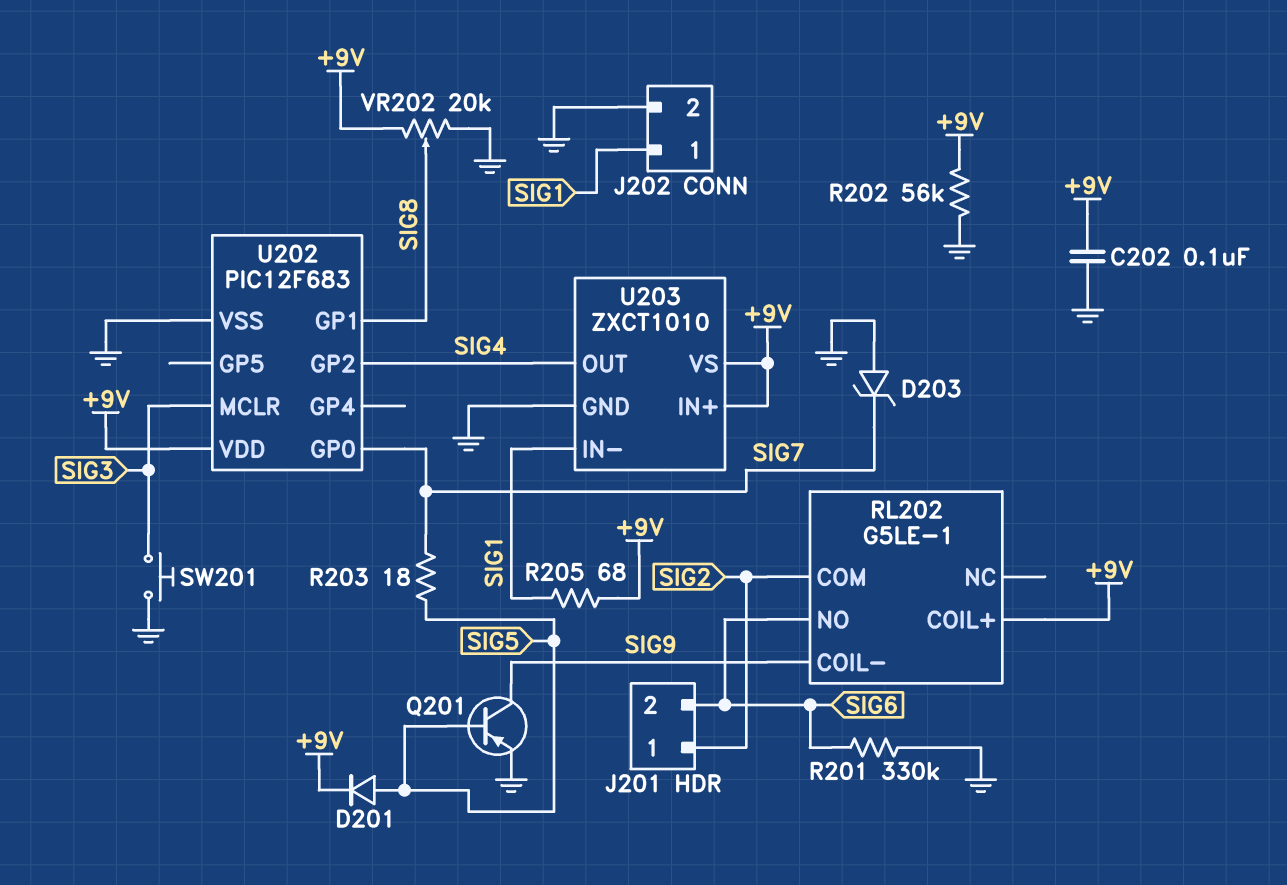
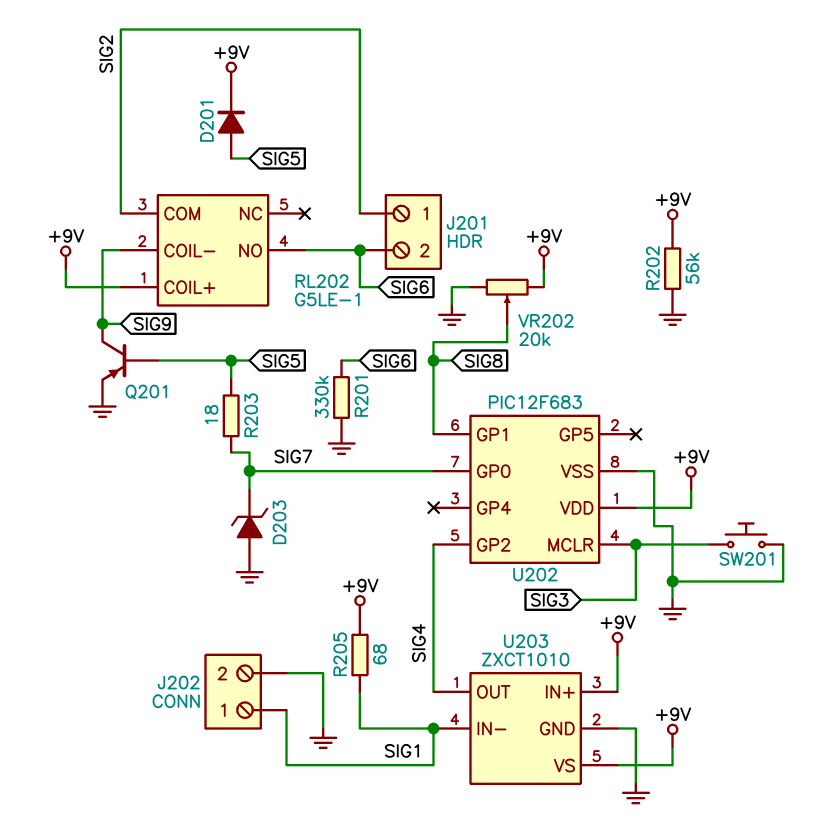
C202: 100nF (+9V, GND) -> none

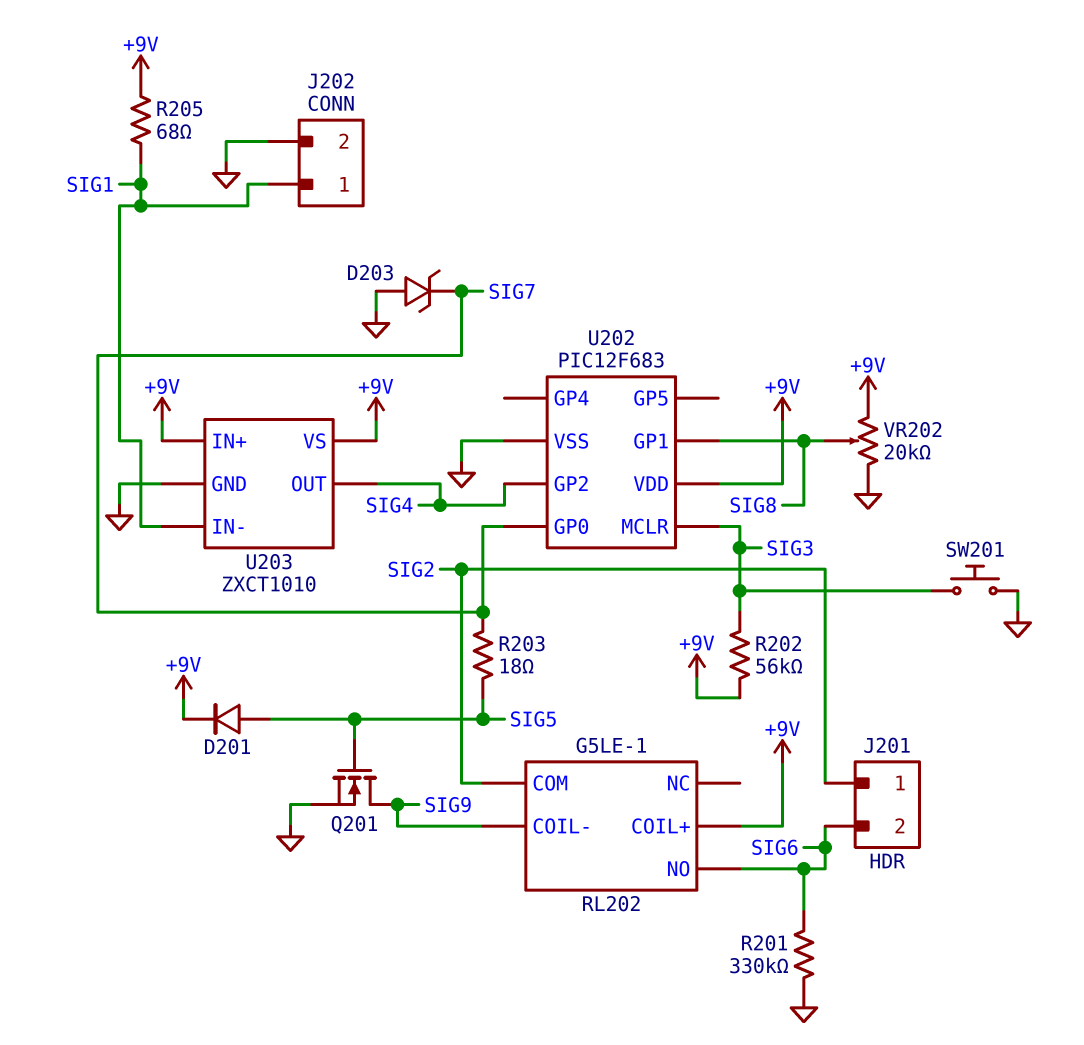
Q201: PNP (B SIG5, C SIG9, E GND) -> NMOS (G SIG5, D SIG9, S GND)
R202: 56k (+9V, GND) -> 56k (+9V, SIG3)

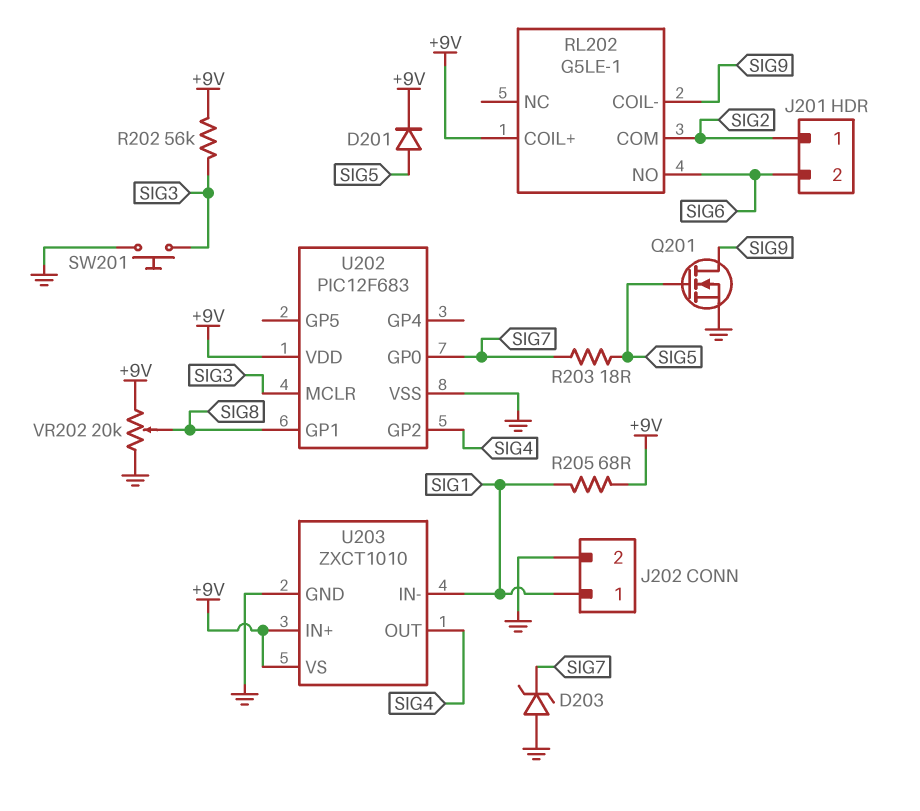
R201: 330k (GND, SIG6) -> none

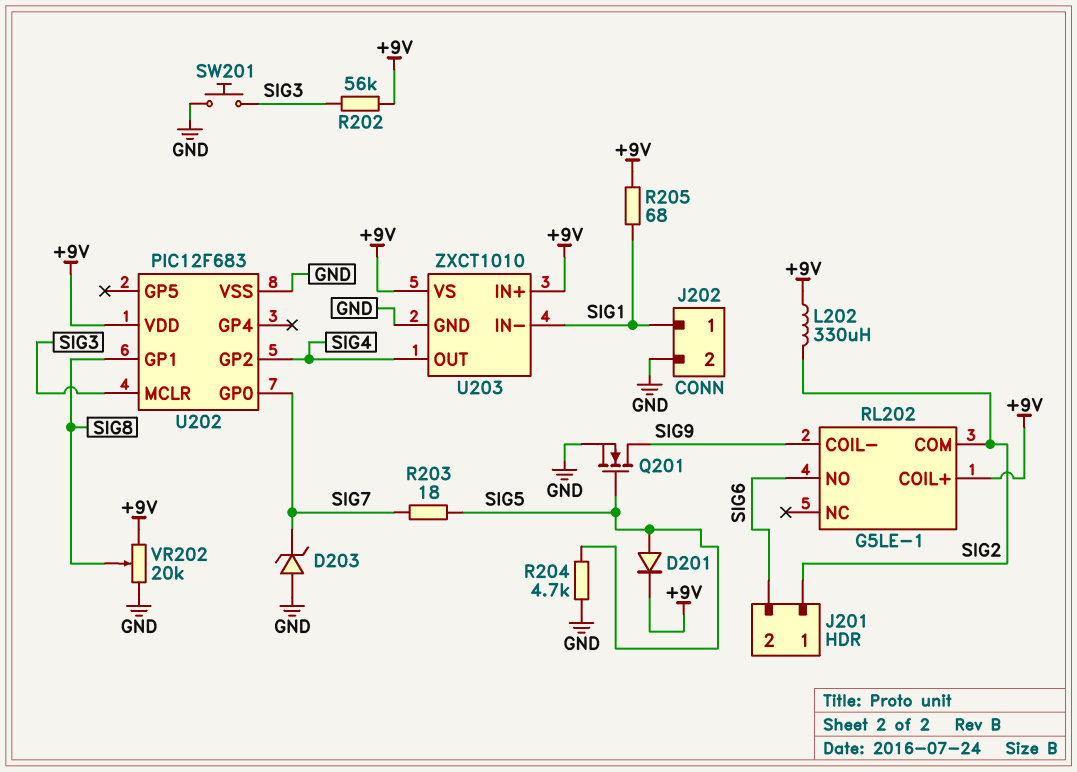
L202: none -> 330uH (+9V, SIG2)
R204: none -> 4.7k (GND, SIG5)

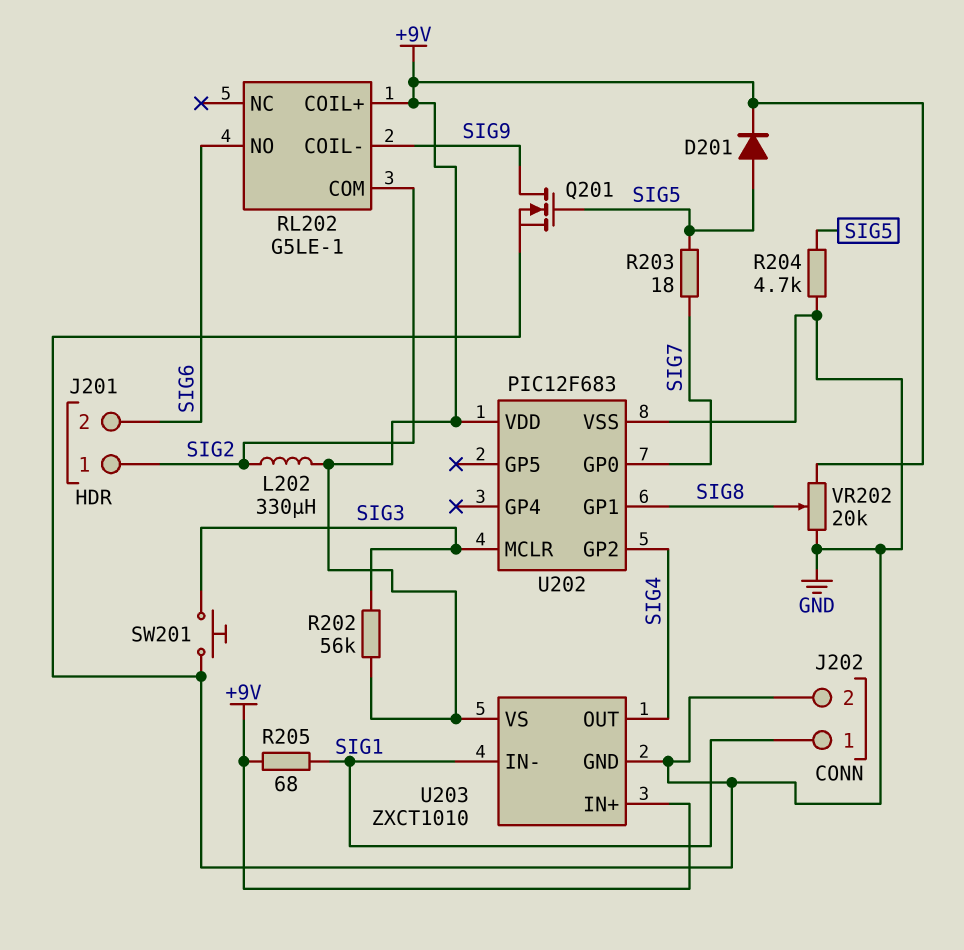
D203: zener (A GND, K SIG7) -> none

